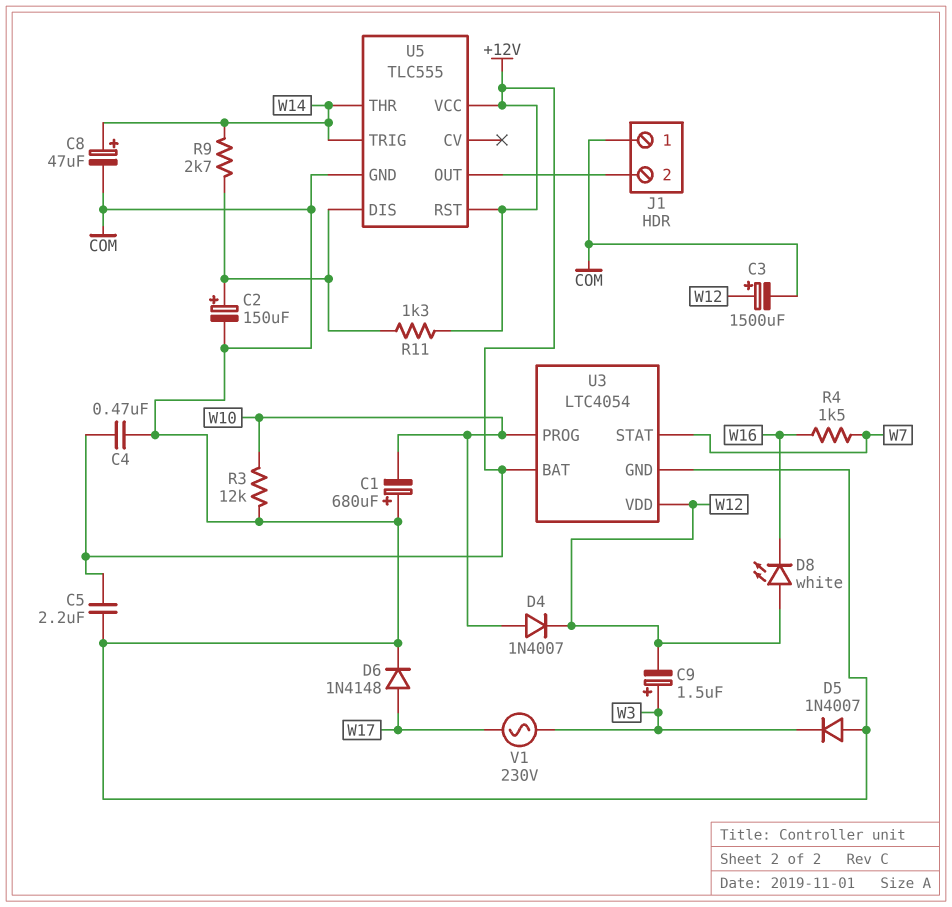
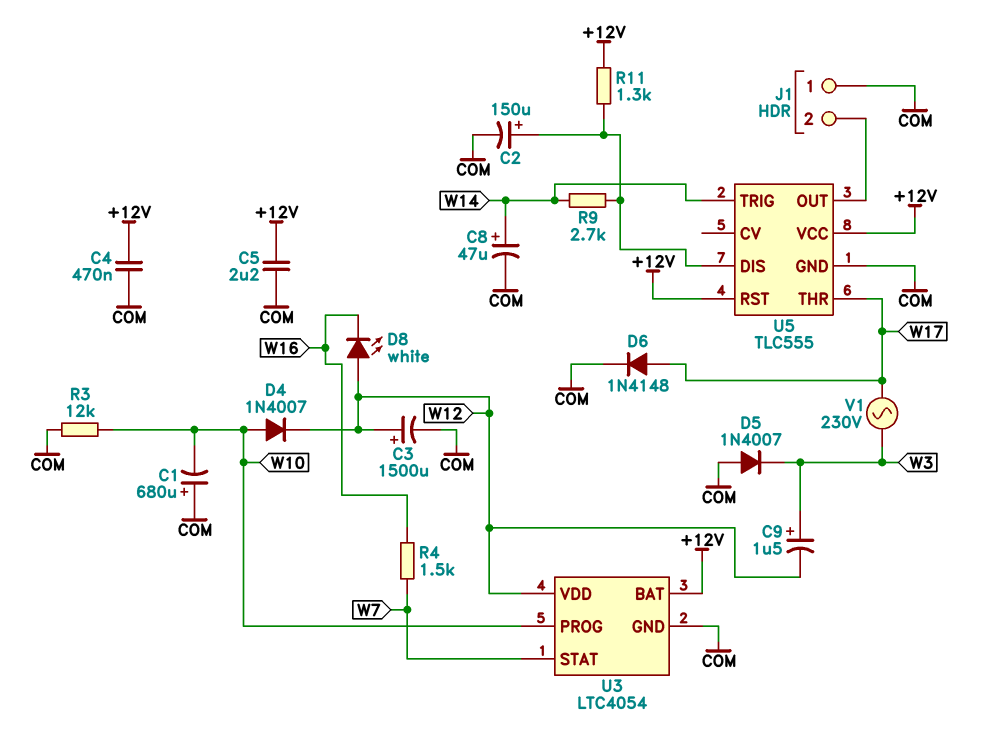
U5 pin THR: W14 -> W17

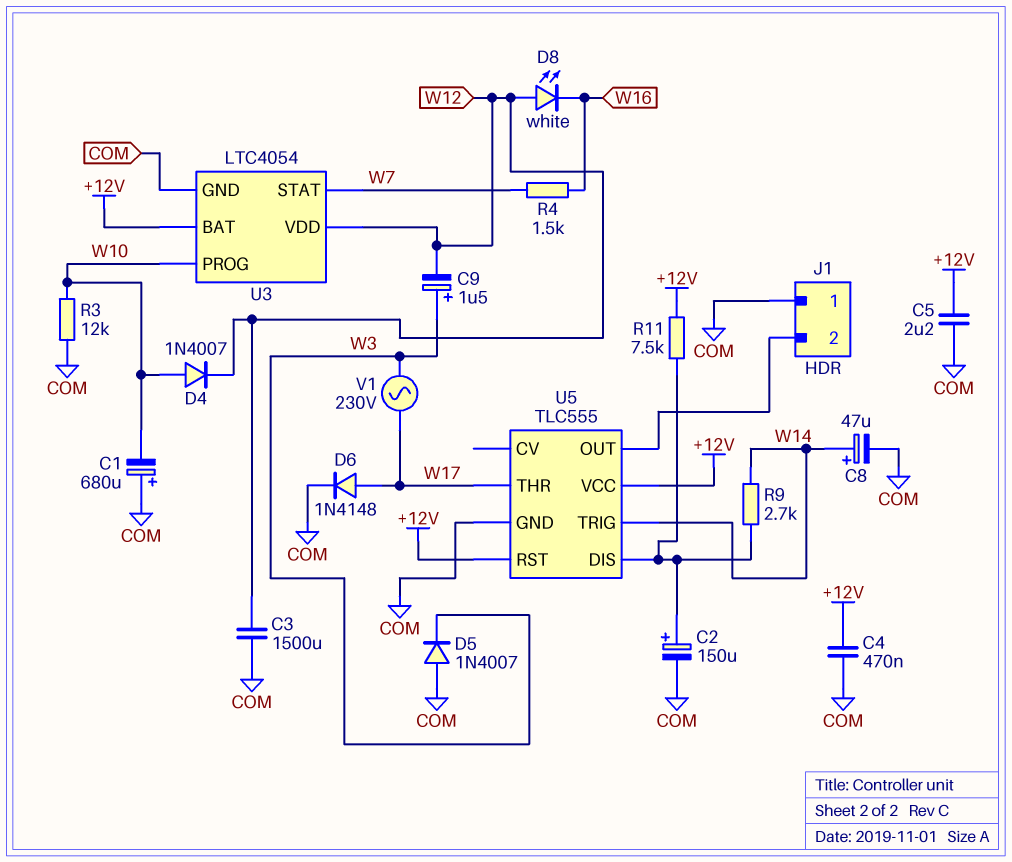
C3: 1500uF (plus W12, minus COM) -> 1500uF (COM, W12)
R11: 1.3k (+12V, U5/DIS) -> 7.5k (+12V, U5/DIS)

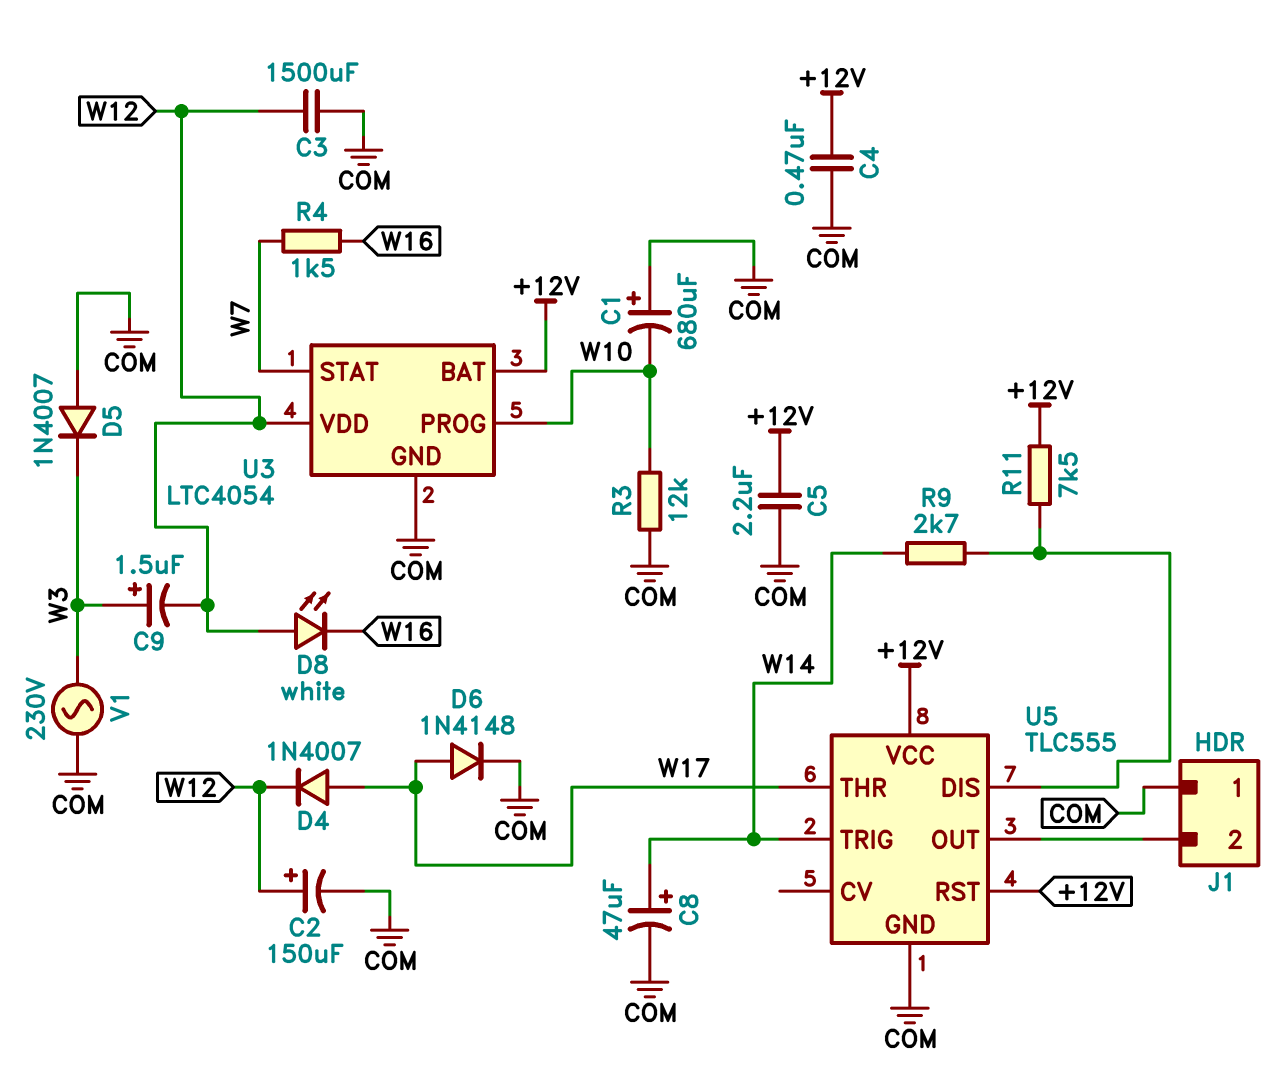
C2: 150uF (plus U5/DIS, minus COM) -> 150uF (plus W12, minus COM)
D4: diode 1N4007 (A W10, K W12) -> diode 1N4007 (A W17, K W12)
V1: AC 230V (W3, W17) -> AC 230V (COM, W3)

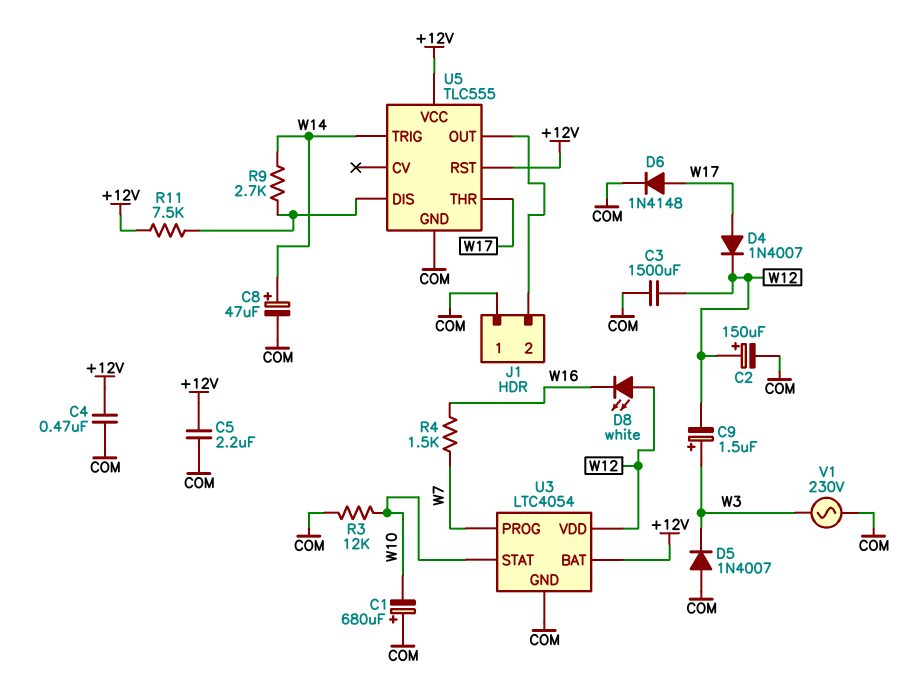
U3 pin PROG: W10 -> W7
U3 pin STAT: W7 -> W10

